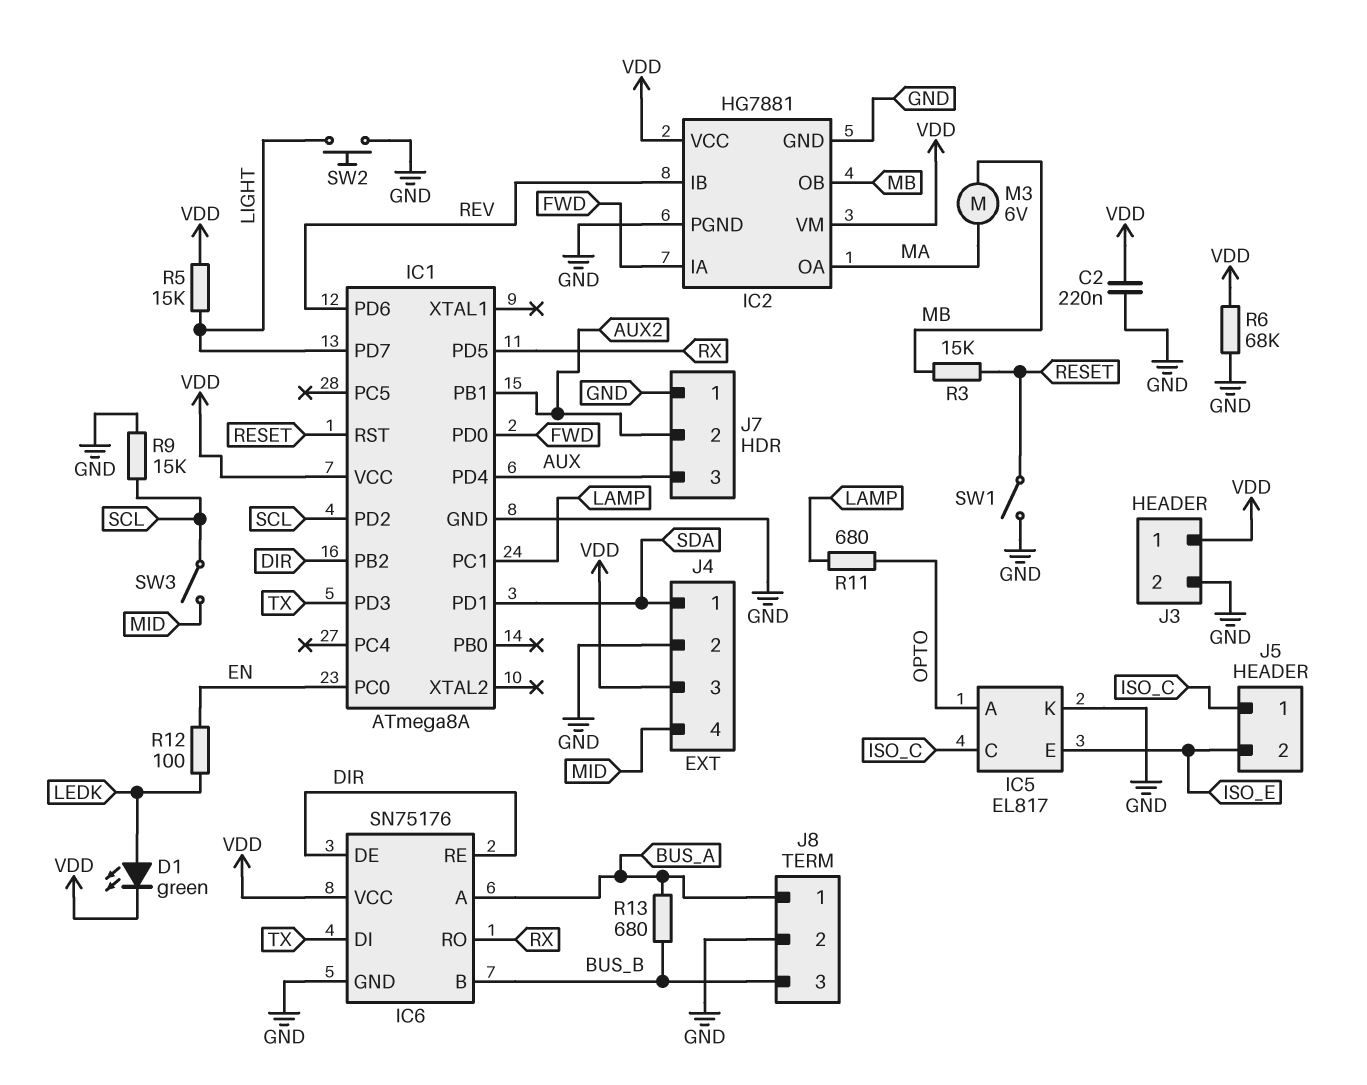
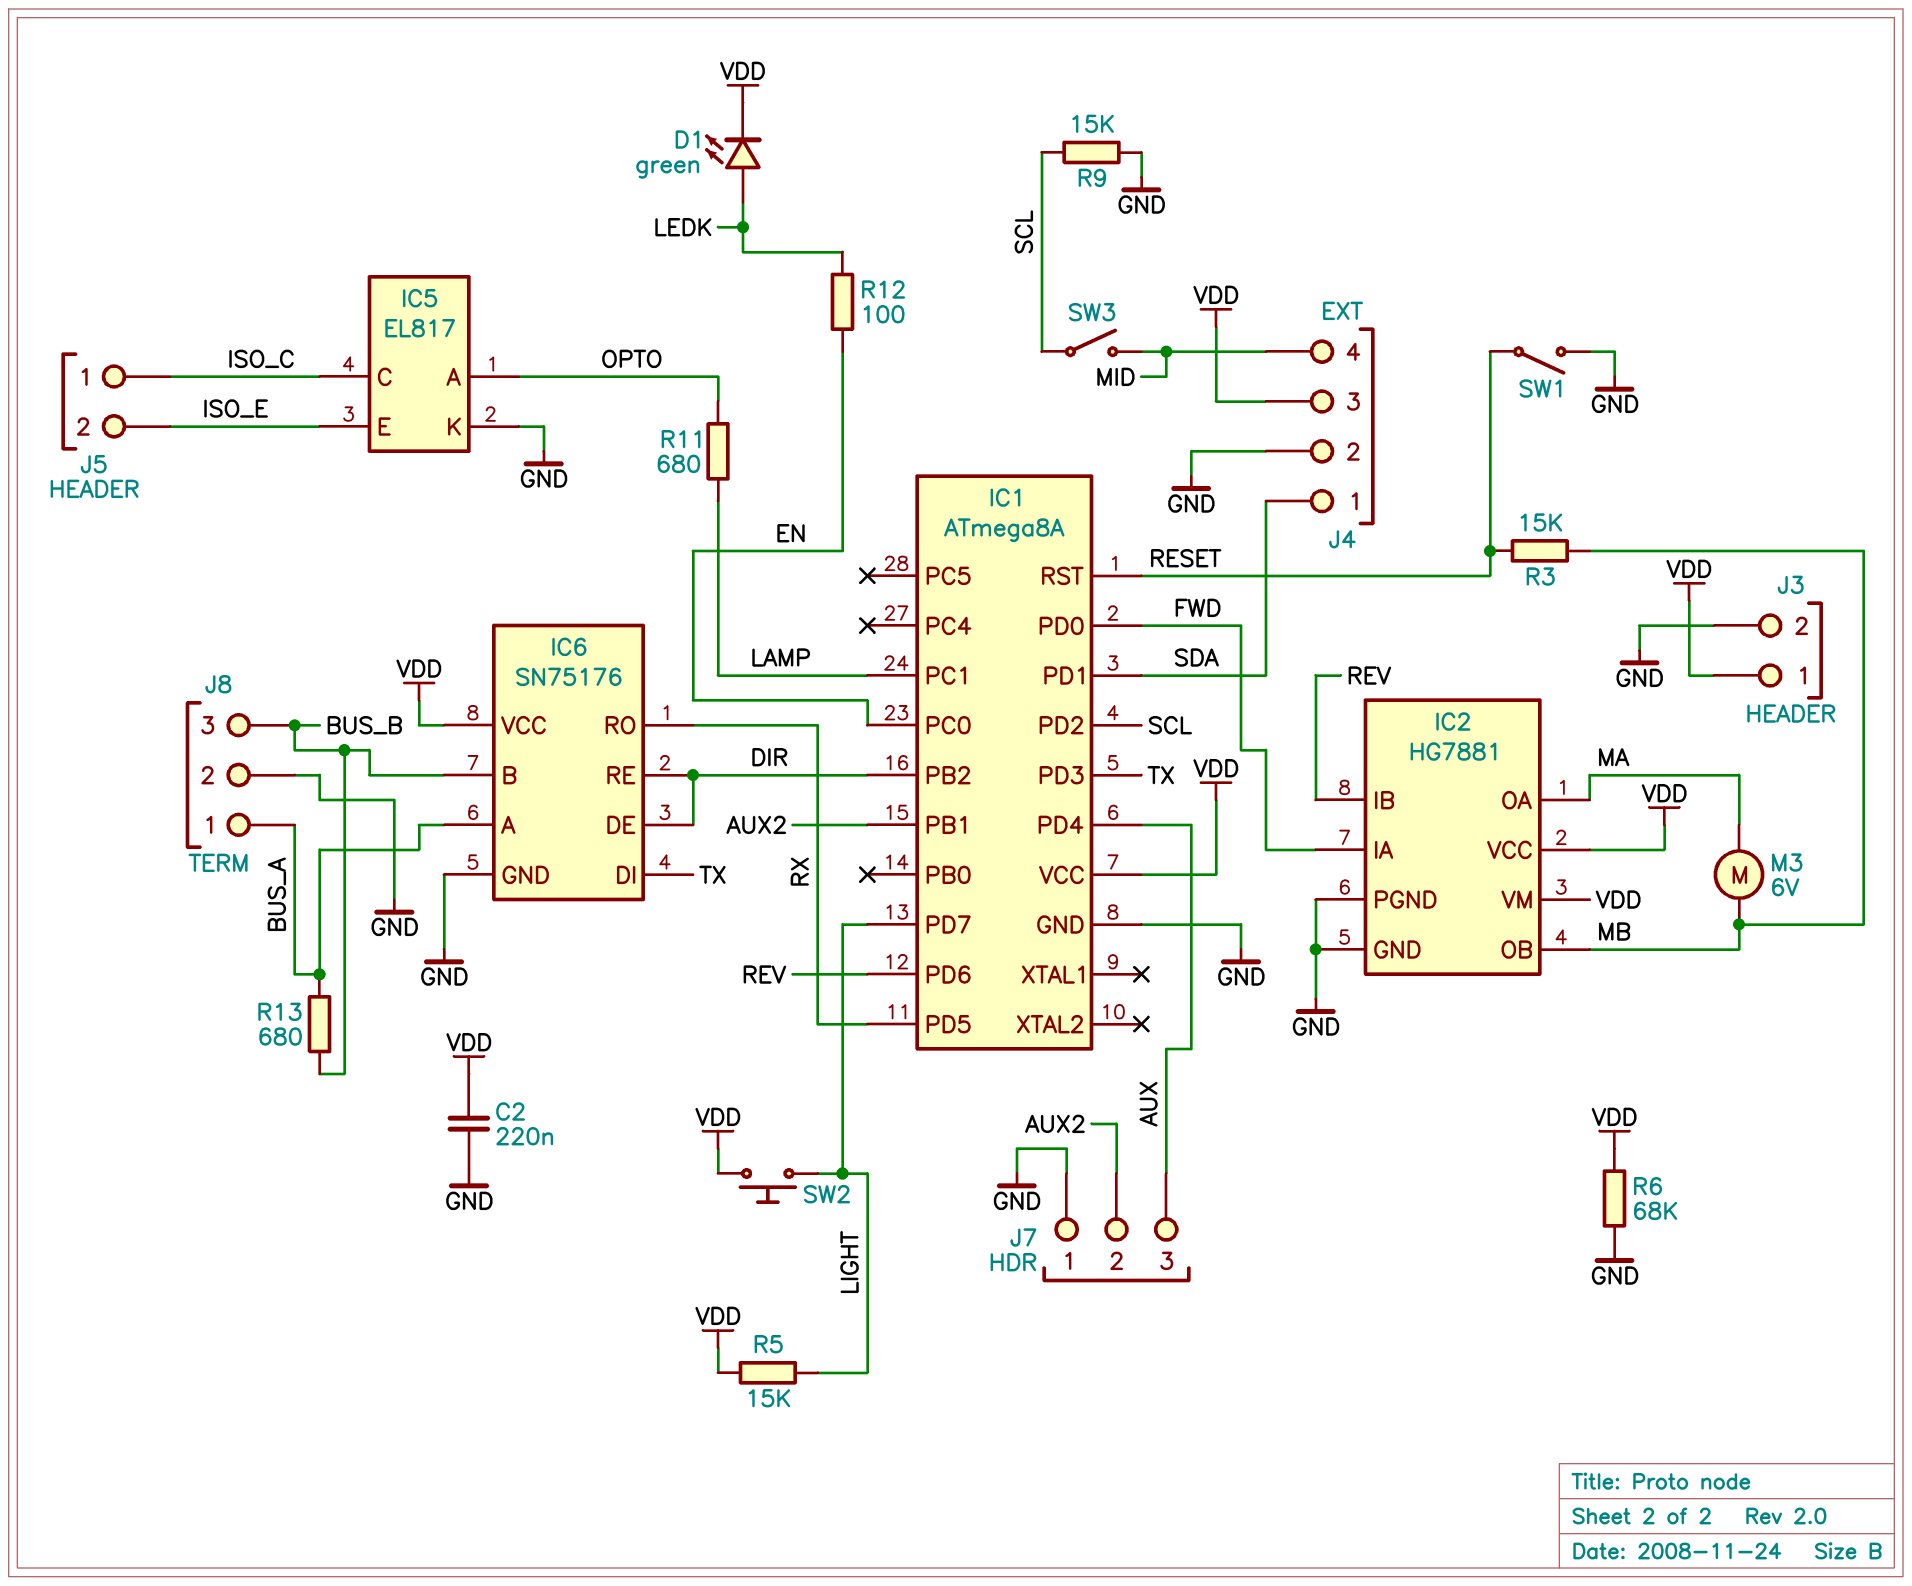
SW2: button (GND, LIGHT) -> button (LIGHT, VDD)

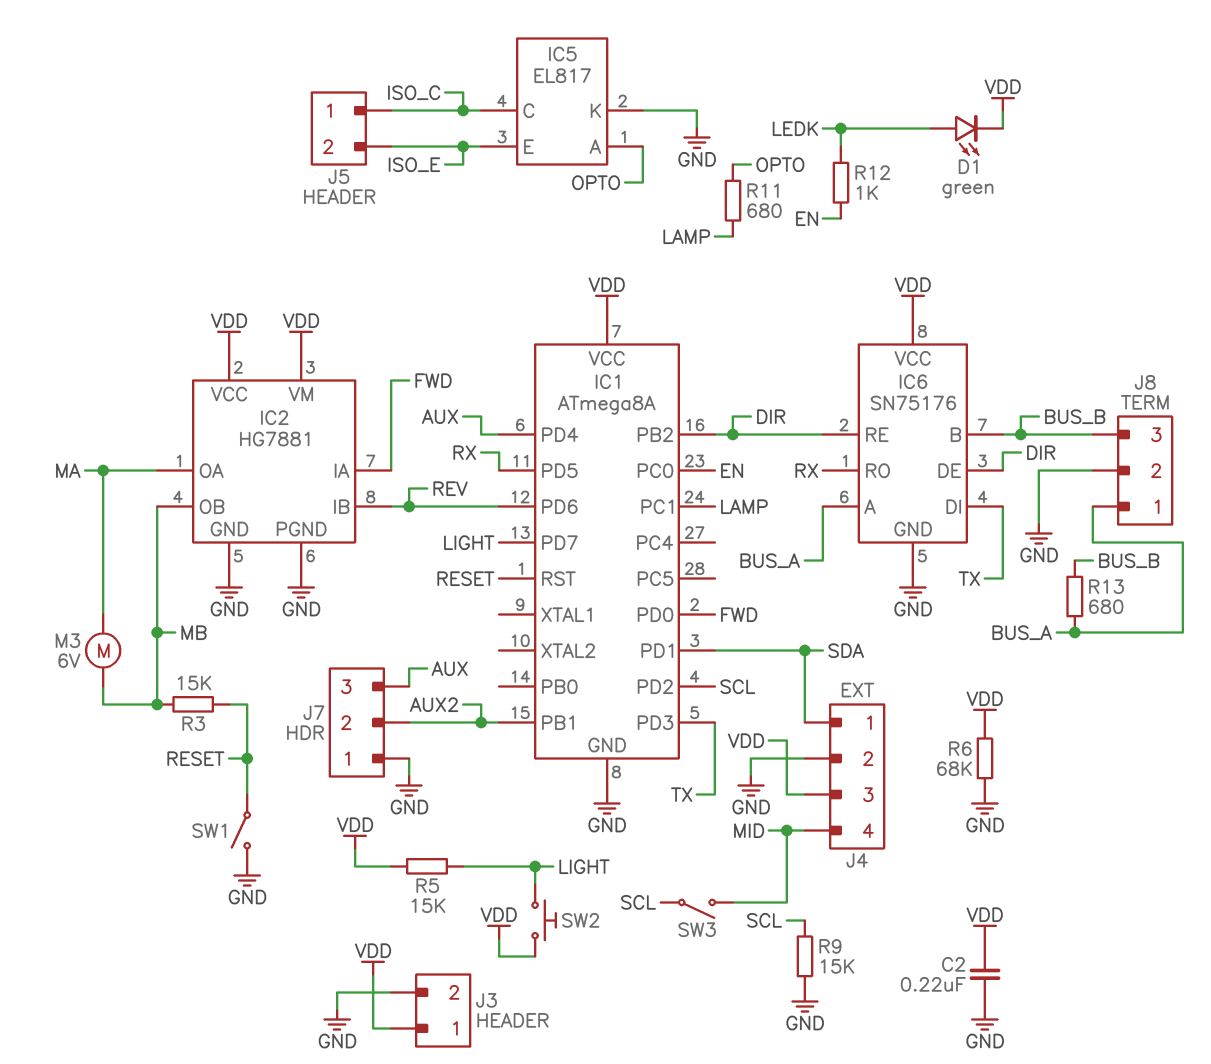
R12: 100 (EN, LEDK) -> 1k (EN, LEDK)

